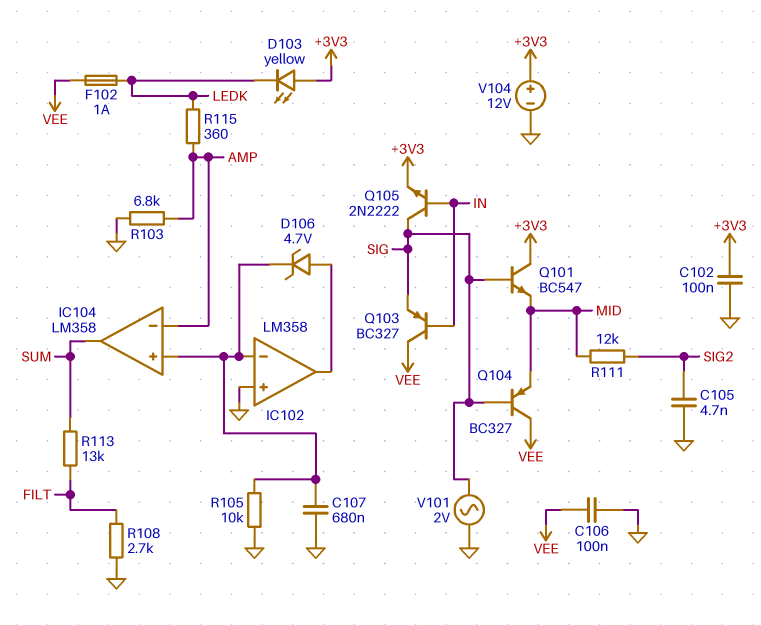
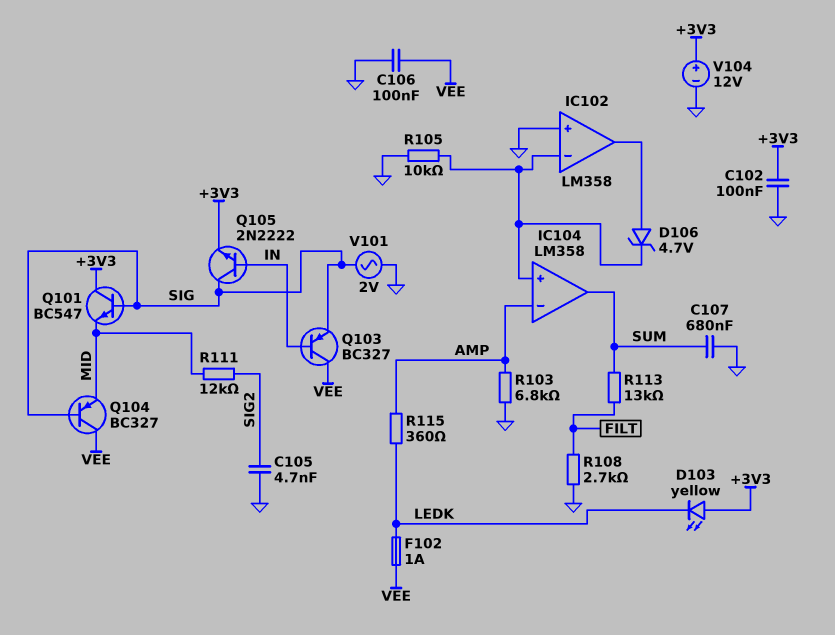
C107: 680nF (GND, IC102/in-) -> 680nF (GND, SUM)

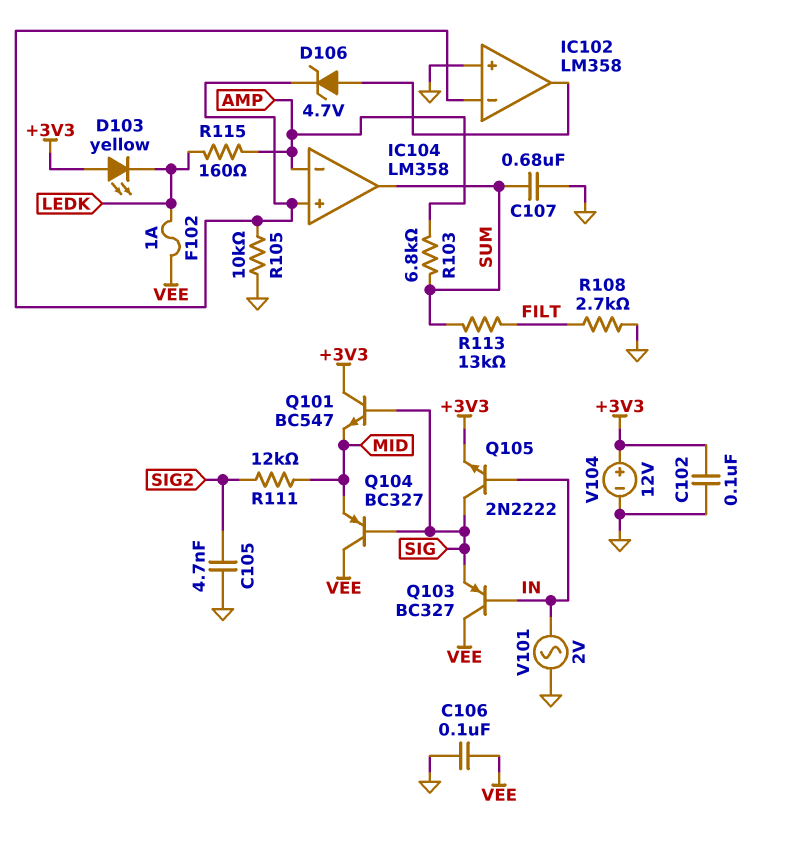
R103: 6.8k (AMP, GND) -> 6.8k (AMP, SUM)
R115: 360 (AMP, LEDK) -> 160 (AMP, LEDK)
V101: AC 2V (GND, SIG) -> AC 2V (GND, IN)

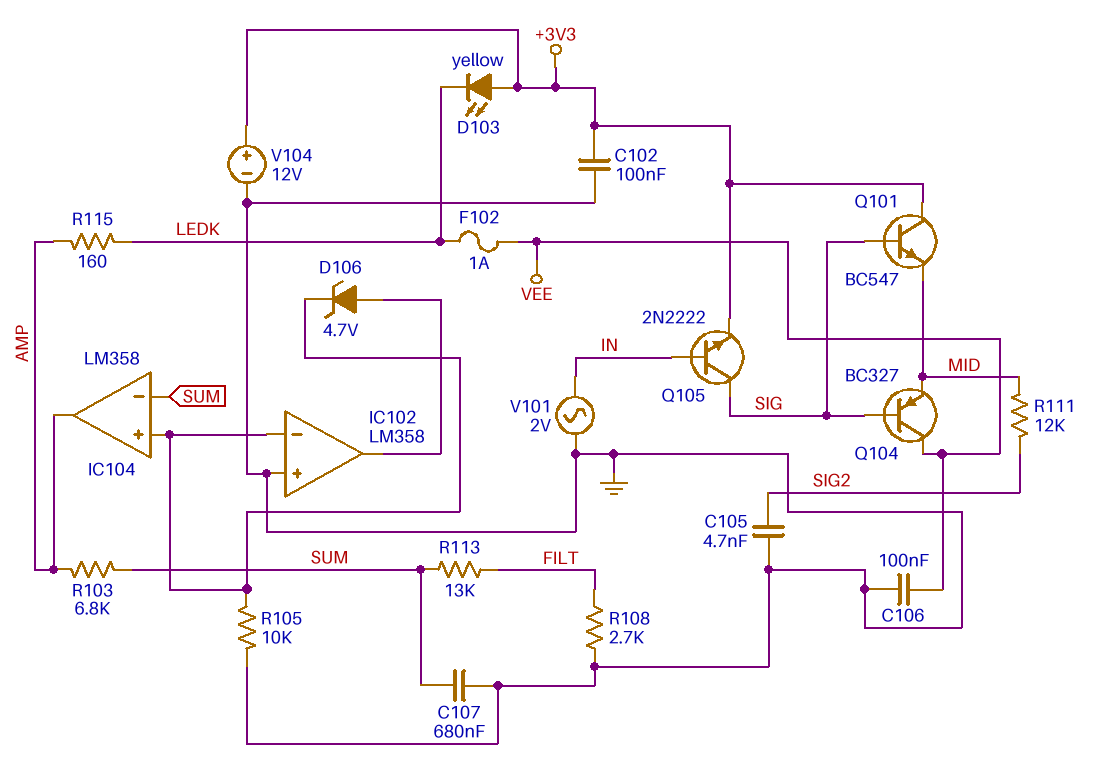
IC104 pin in-: AMP -> SUM
IC104 pin out: SUM -> AMP
Q103: PNP BC327 (B IN, C VEE, E SIG) -> none

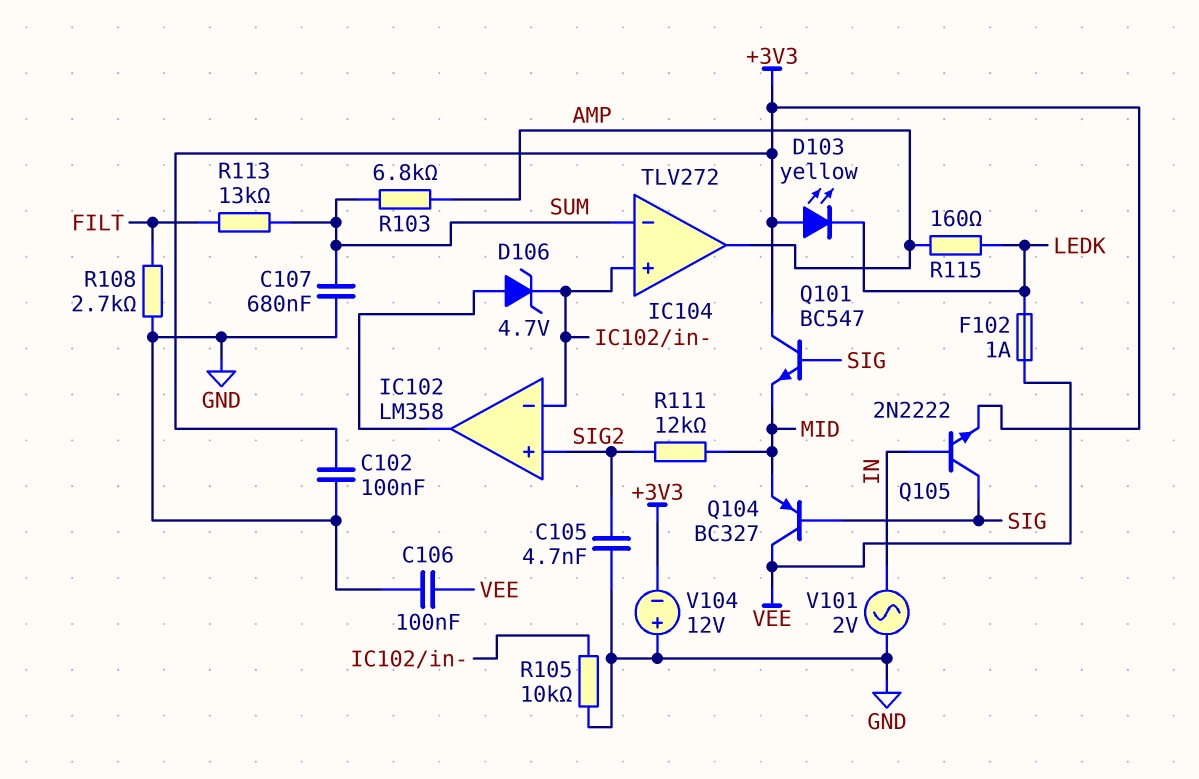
IC102 pin in+: GND -> SIG2
IC104: LM358 -> TLV272
V104: 12V (plus +3V3, minus GND) -> 12V (plus GND, minus +3V3)

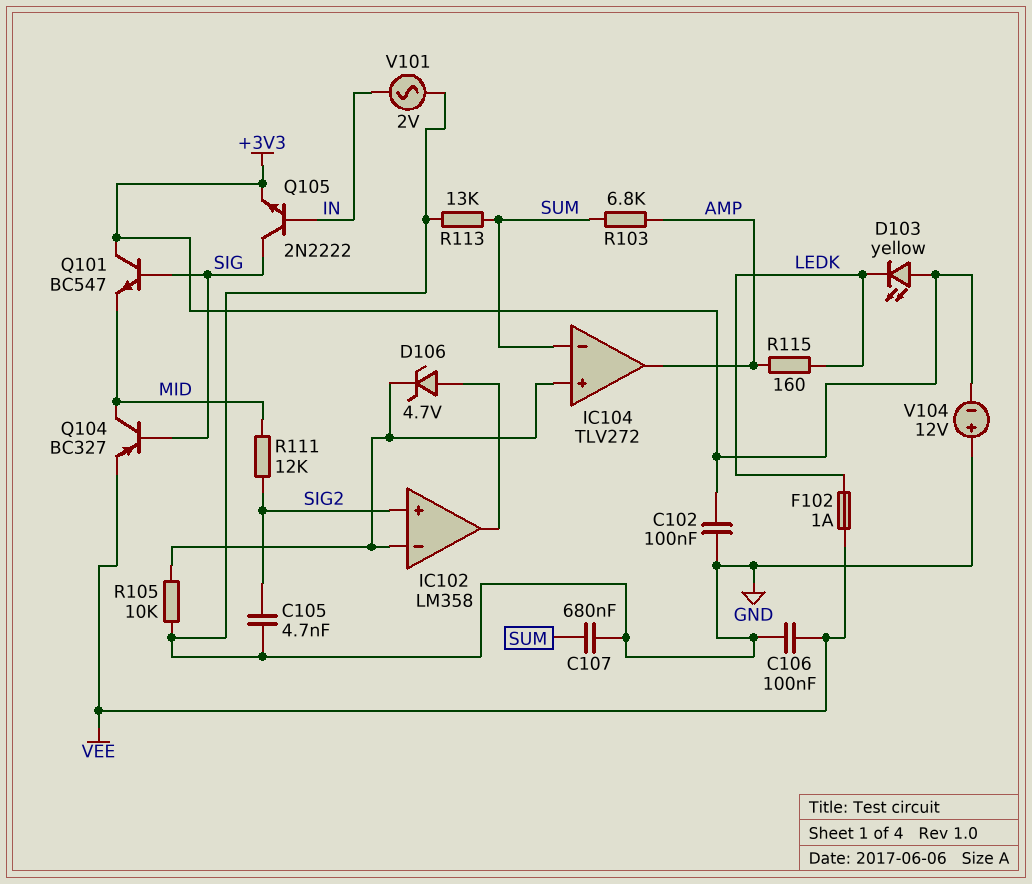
Q104: PNP BC327 (B SIG, C VEE, E MID) -> PNP BC327 (B SIG, C MID, E VEE)
R108: 2.7k (FILT, GND) -> none
R113: 13k (FILT, SUM) -> 13k (GND, SUM)

